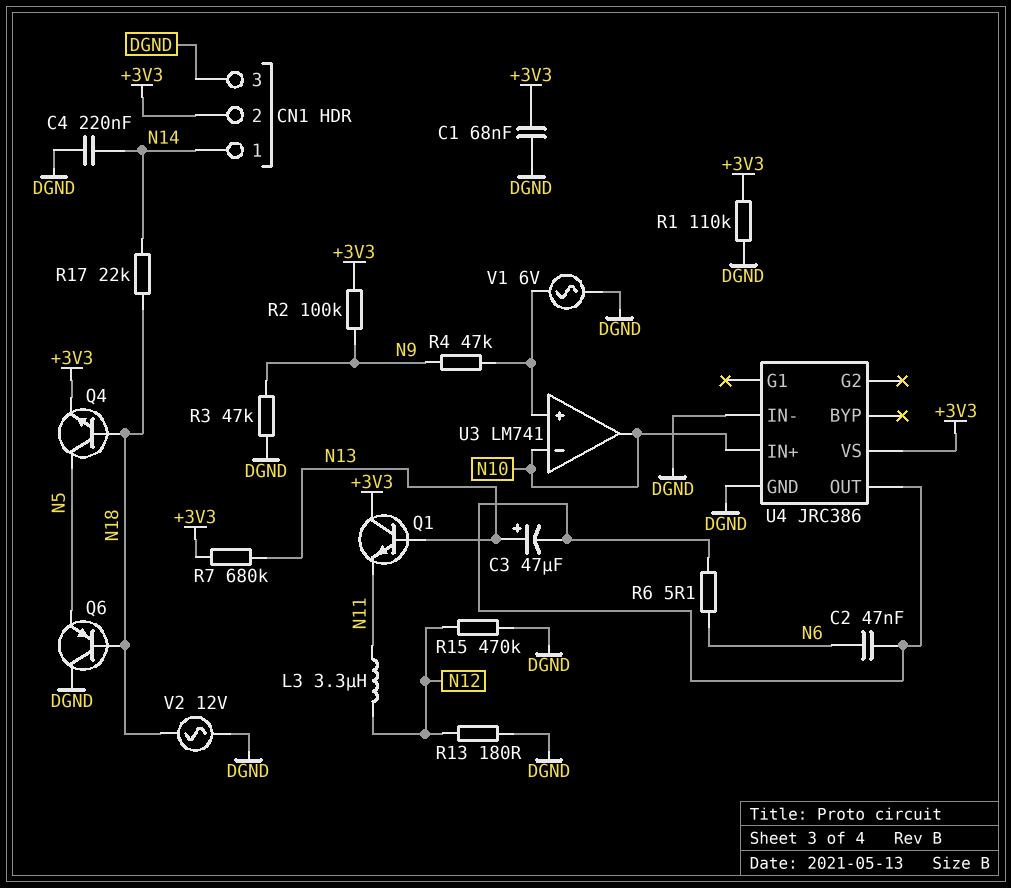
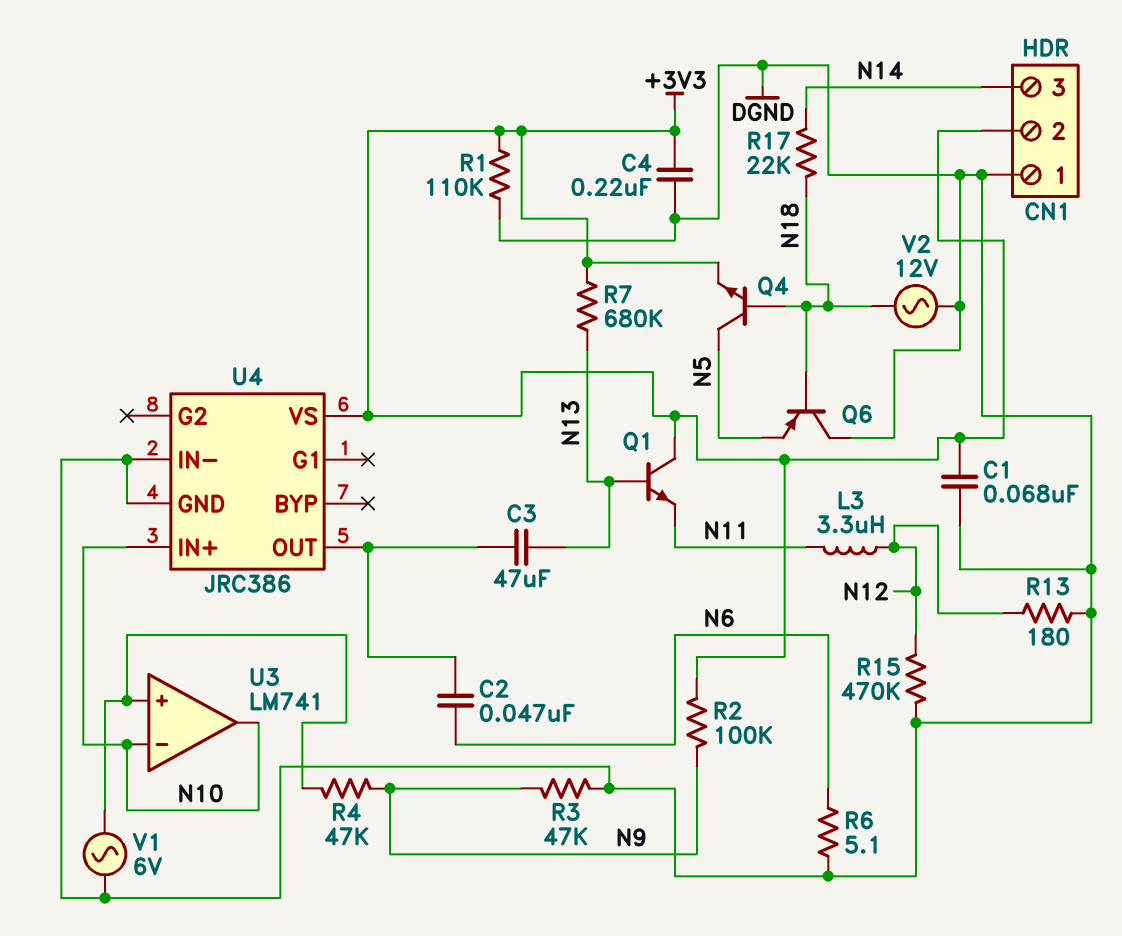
C3: 47uF (plus N13, minus U4/OUT) -> 47uF (N13, U4/OUT)
C4: 220nF (DGND, N14) -> 220nF (+3V3, DGND)
CN1 pin 1: N14 -> DGND
CN1 pin 3: DGND -> N14
R6: 5.1 (N6, U4/OUT) -> 5.1 (DGND, N6)

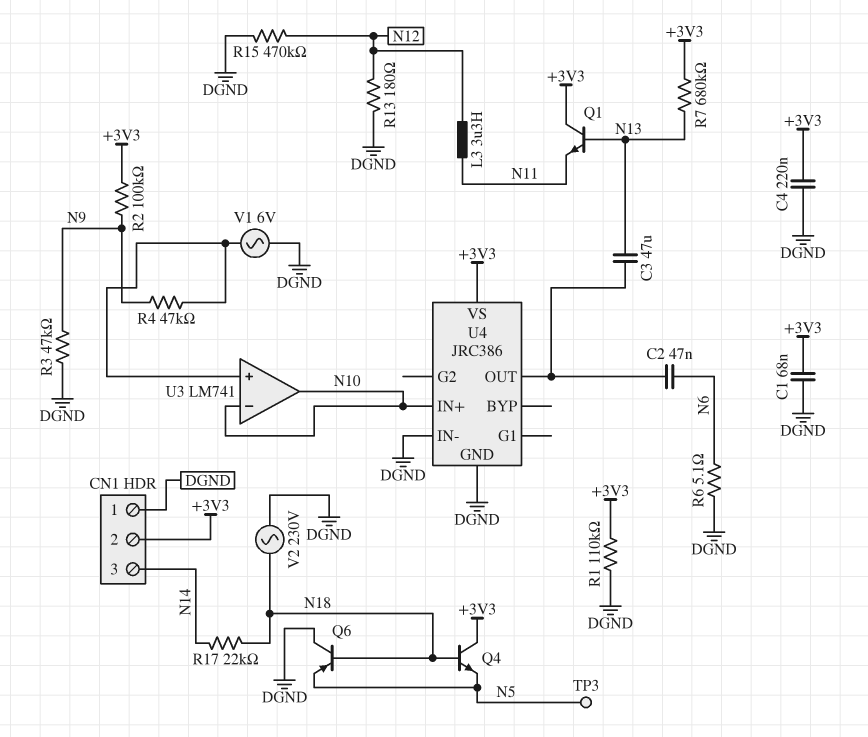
Q4: NPN (B N18, C N5, E +3V3) -> NPN (B N18, C +3V3, E N5)
TP3: none -> test point (N5)
V2: AC 12V (DGND, N18) -> AC 230V (DGND, N18)

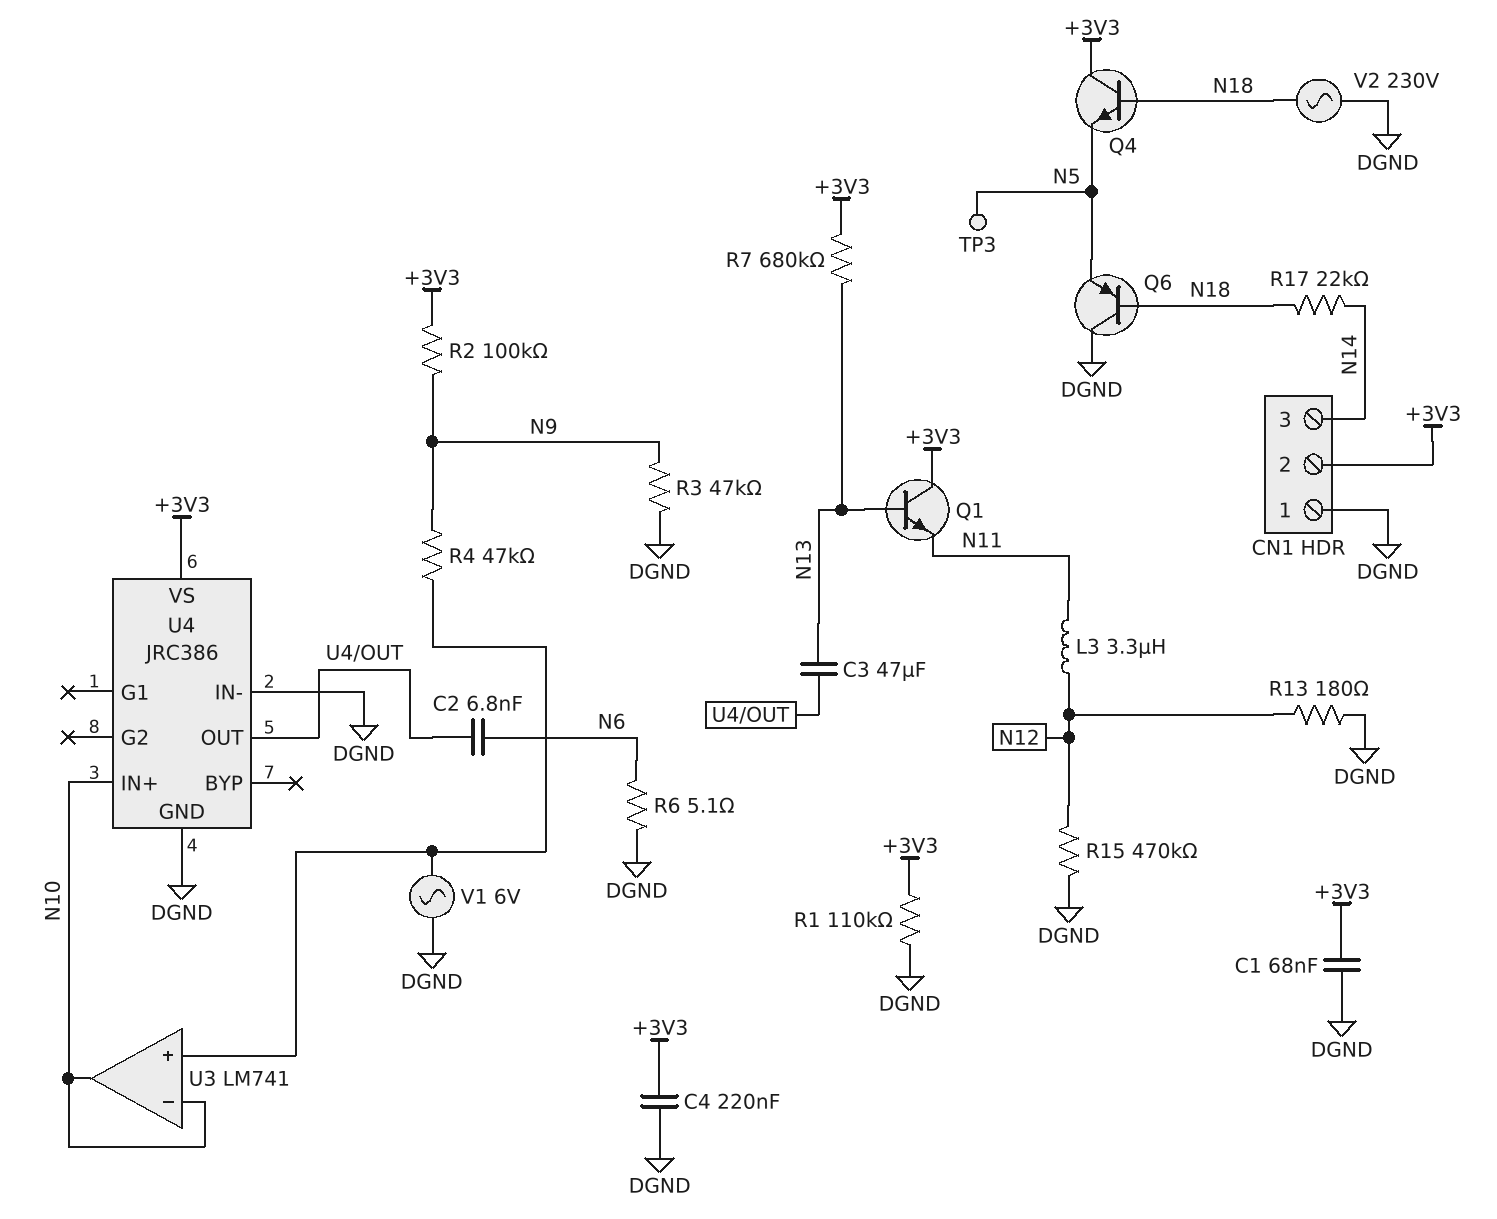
C2: 47nF (N6, U4/OUT) -> 6.8nF (N6, U4/OUT)

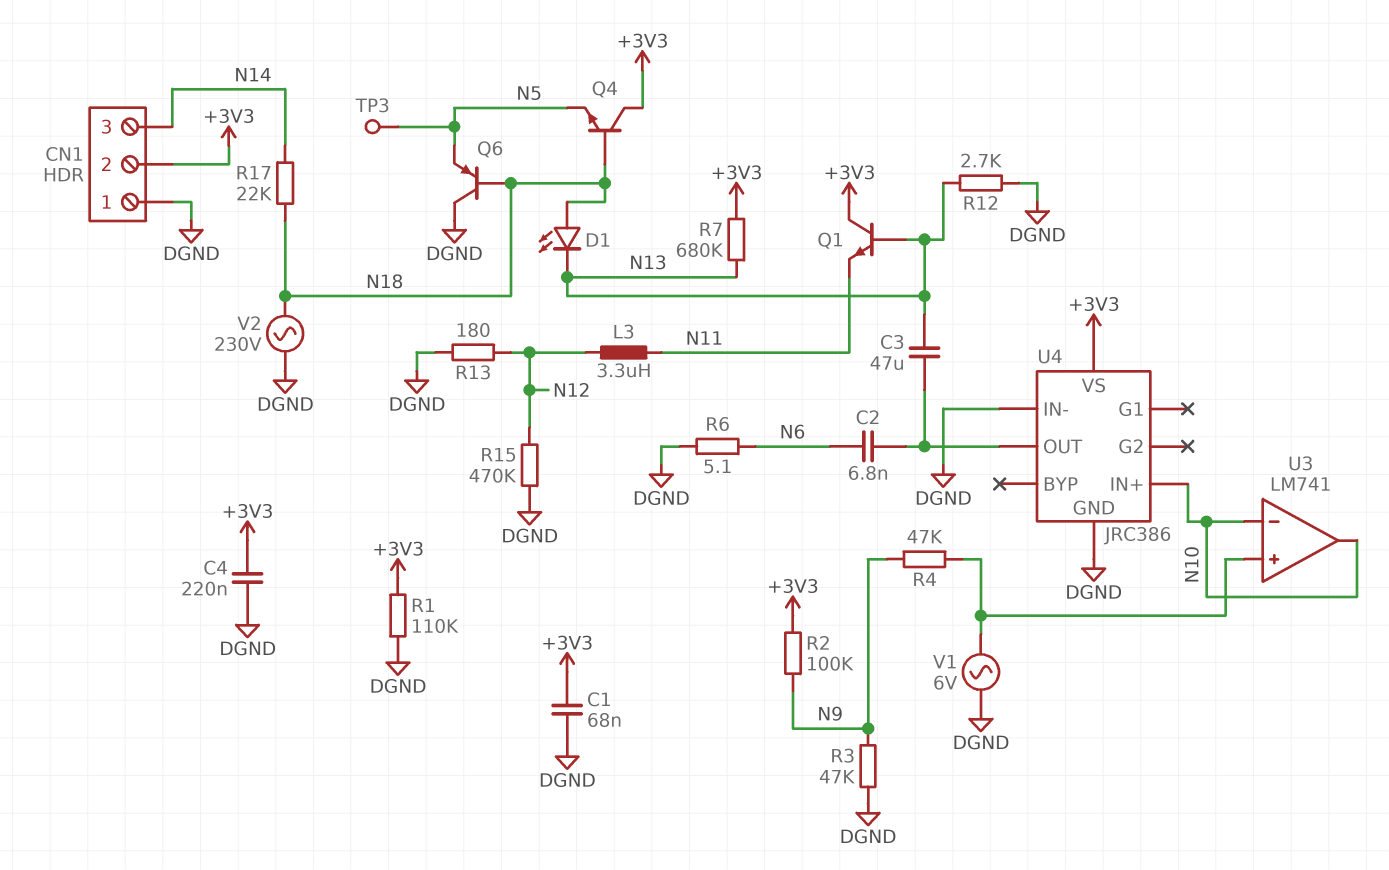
D1: none -> LED (A N18, K N13)
R12: none -> 2.7k (DGND, N13)

